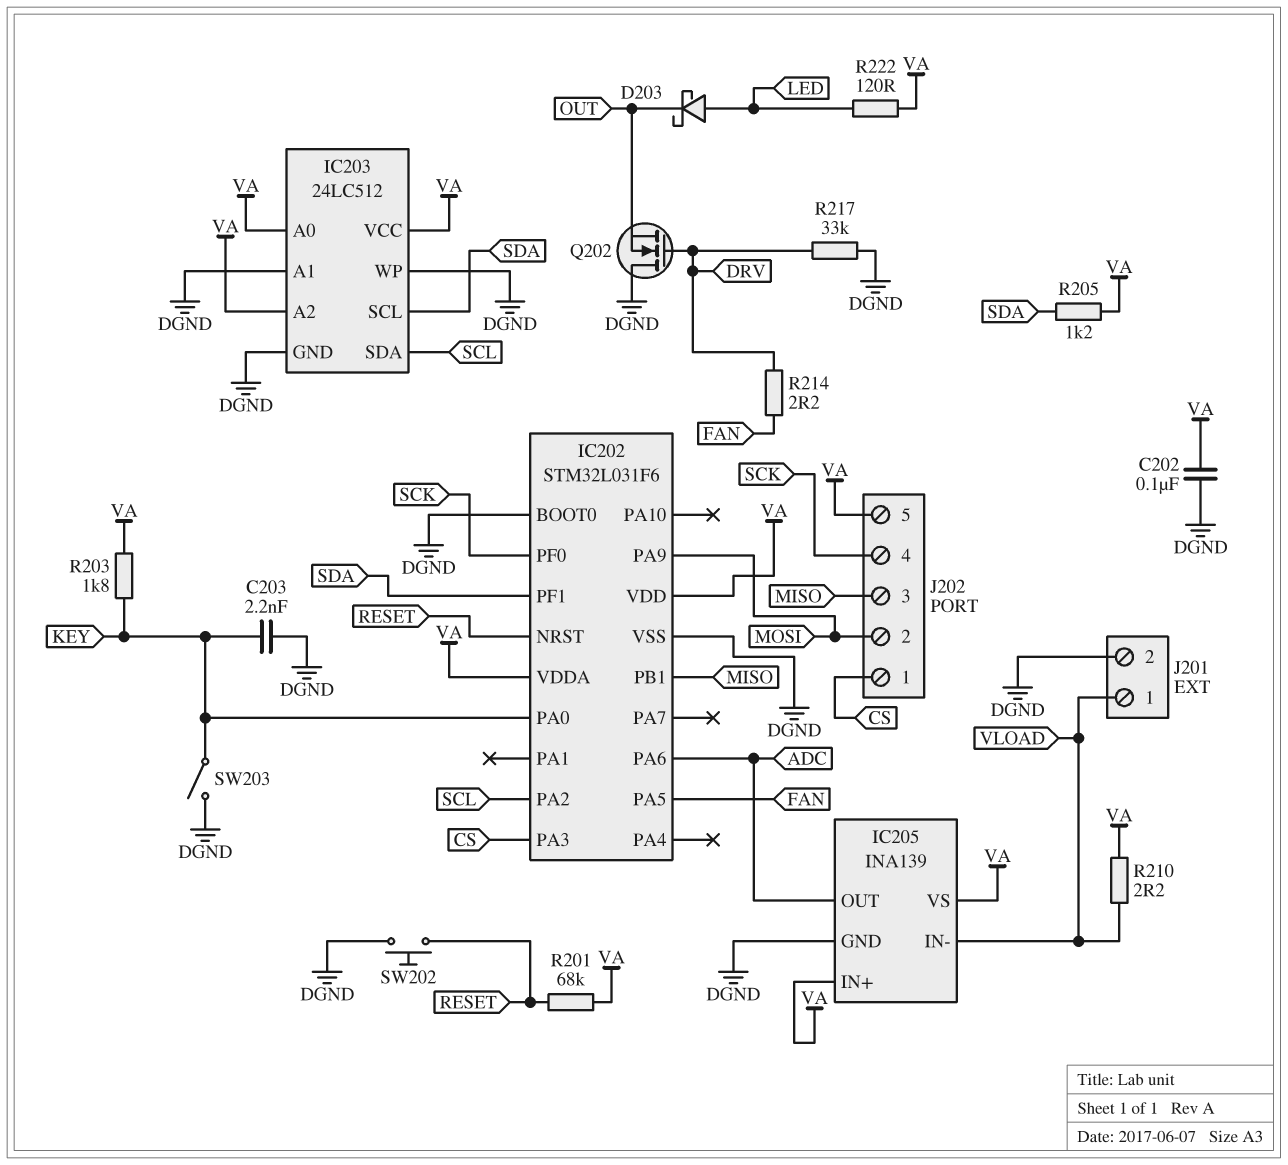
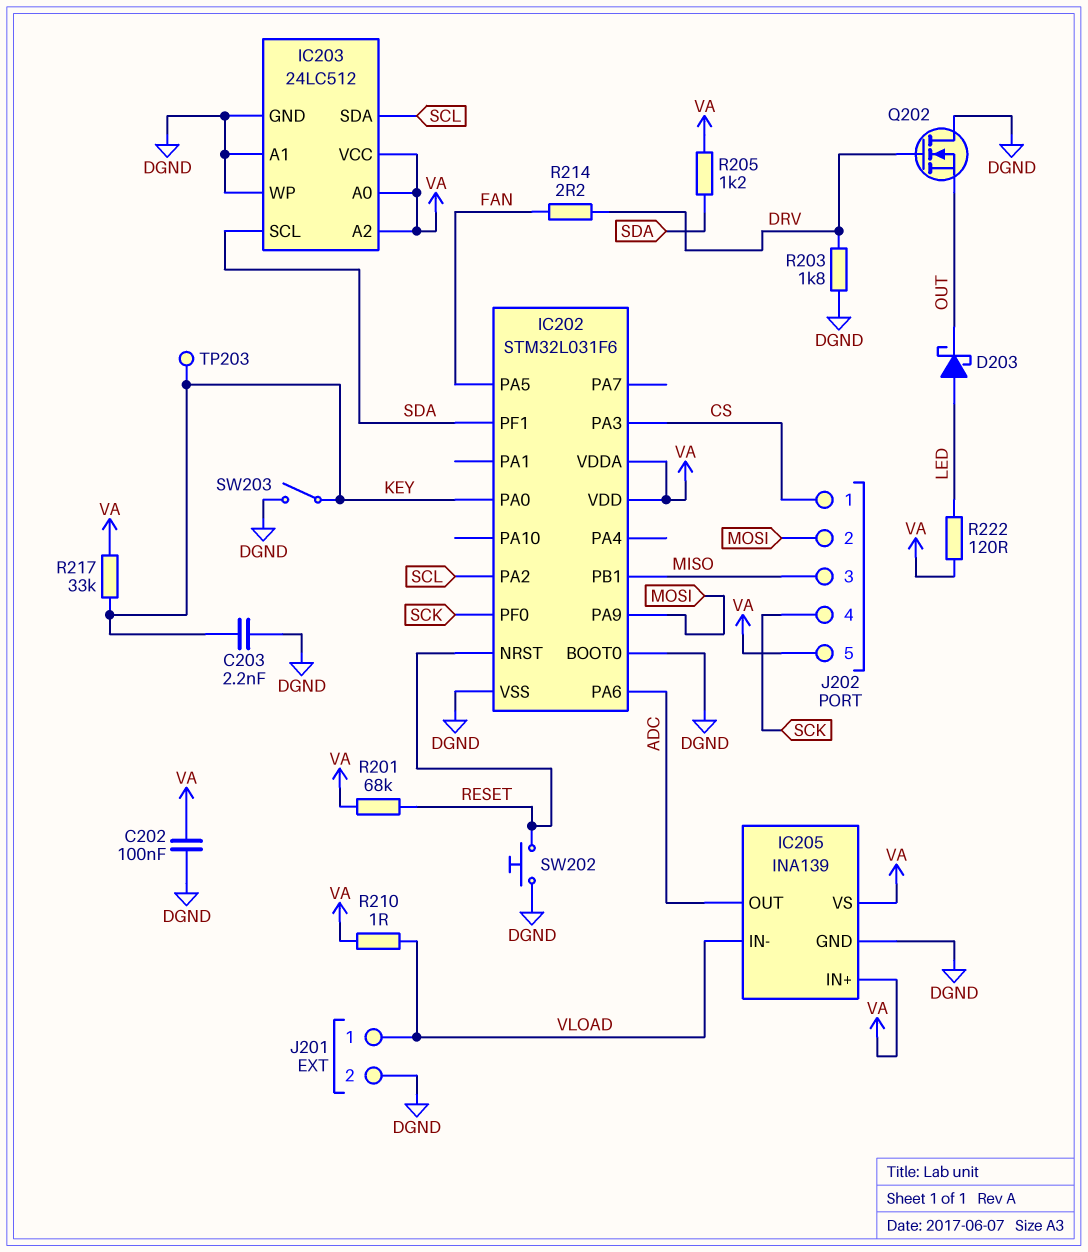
R203: 1.8k (KEY, VA) -> 1.8k (DGND, DRV)
R210: 2.2 (VA, VLOAD) -> 1 (VA, VLOAD)
R217: 33k (DGND, DRV) -> 33k (KEY, VA)
TP203: none -> test point (KEY)

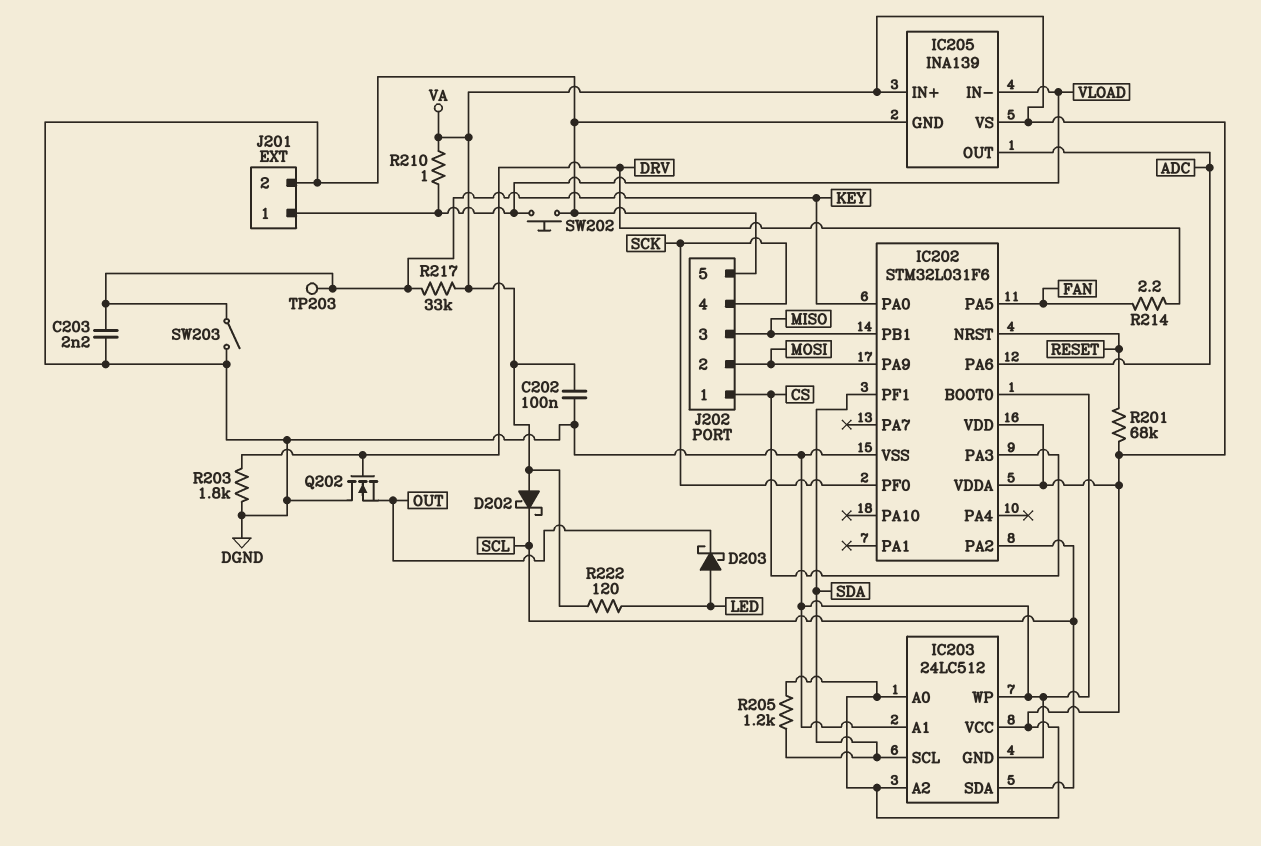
D202: none -> schottky (A VA, K SCL)
J202 pin 5: VA -> DGND
SW202: button (DGND, RESET) -> button (DGND, VLOAD)

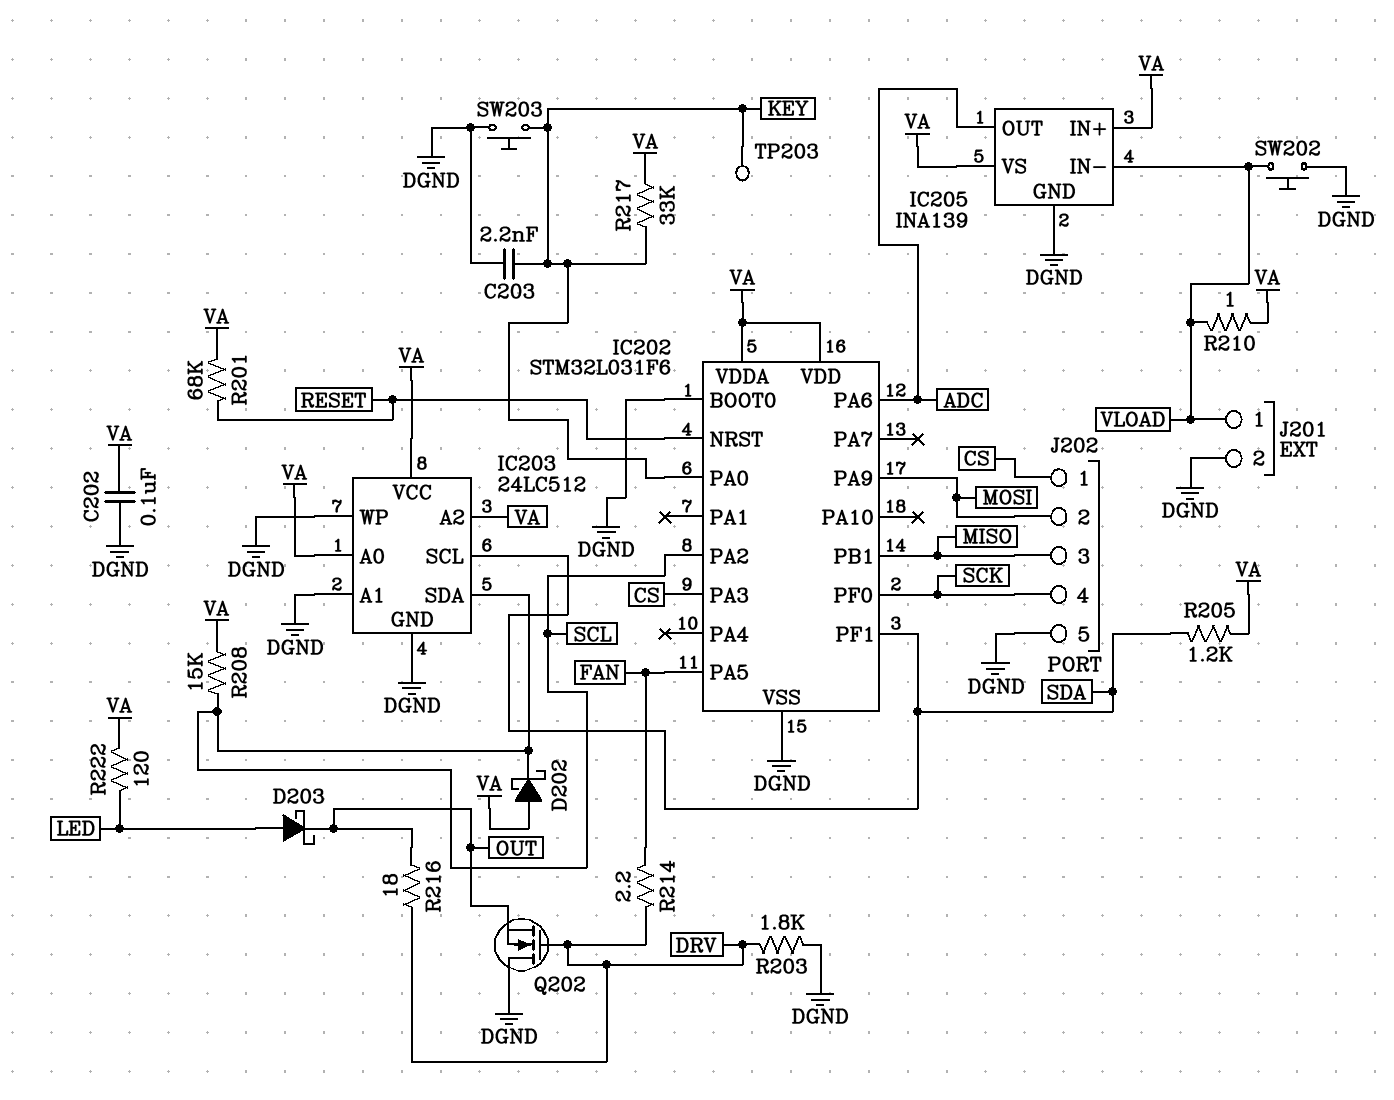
R208: none -> 15k (SCL, VA)
R216: none -> 18 (DRV, OUT)
SW203: switch (DGND, KEY) -> button (DGND, KEY)

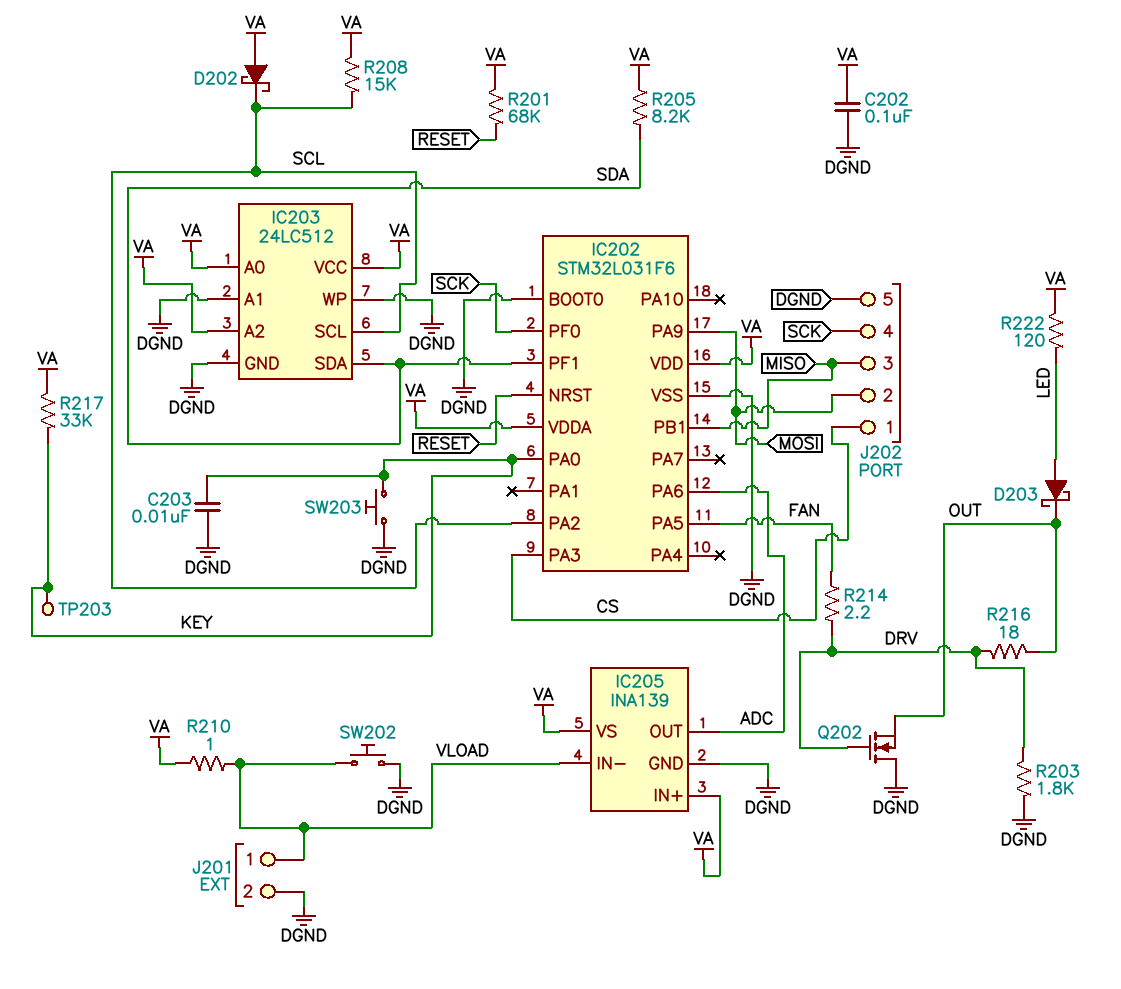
C203: 2.2nF (DGND, KEY) -> 10nF (DGND, KEY)
IC203 pin SCL: SDA -> SCL
IC203 pin SDA: SCL -> SDA
R205: 1.2k (SDA, VA) -> 8.2k (SDA, VA)

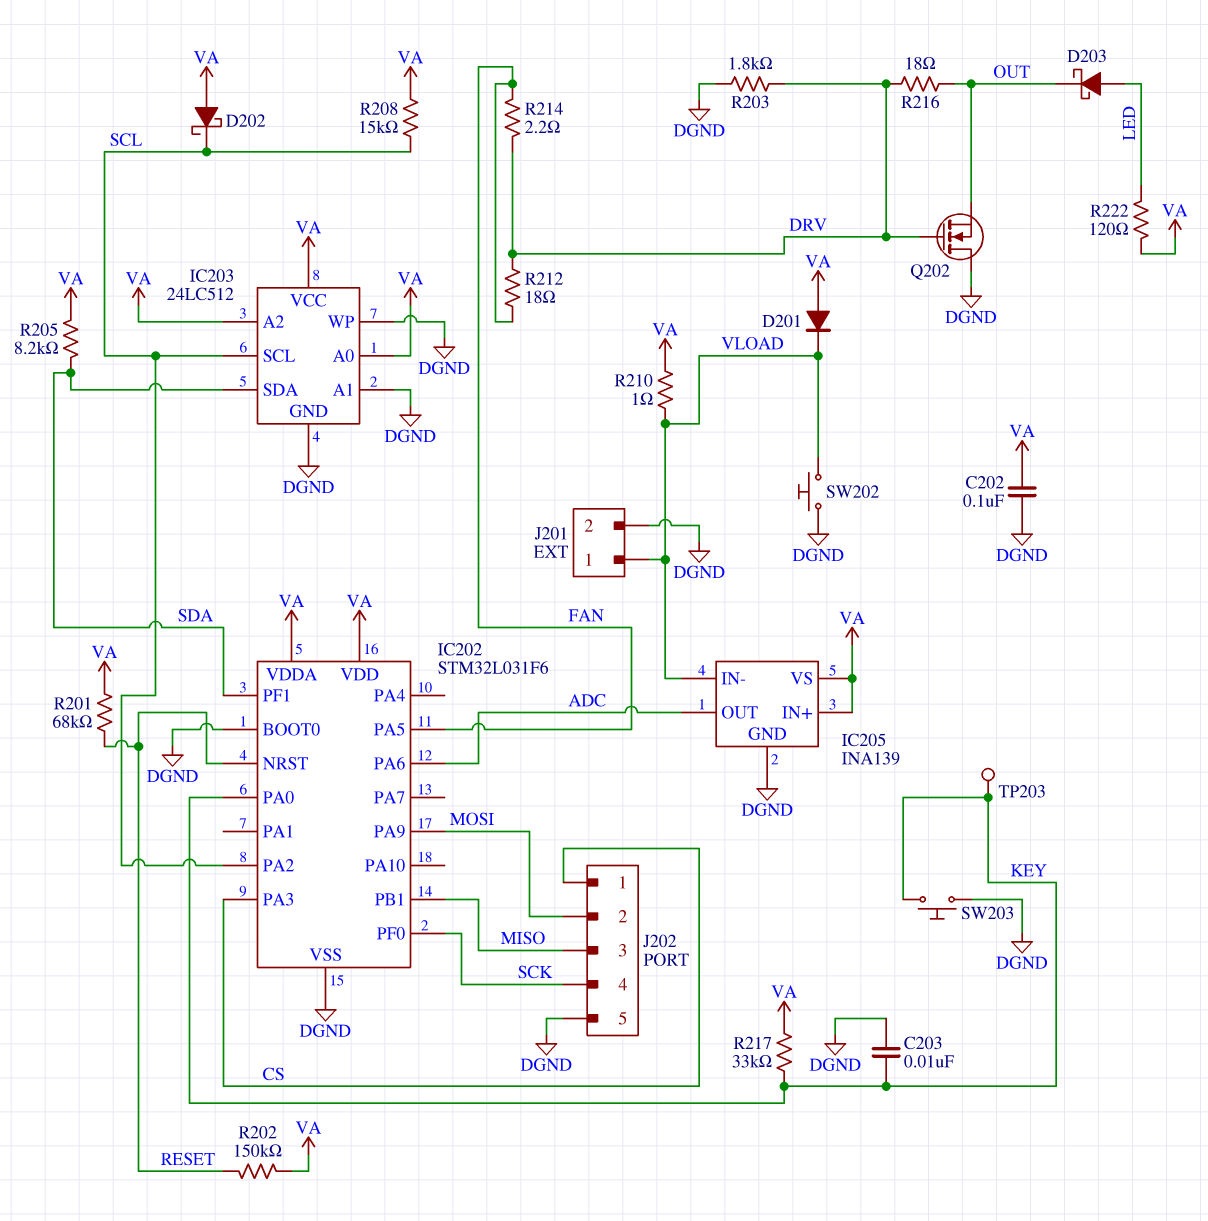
D201: none -> diode (A VA, K VLOAD)
R202: none -> 150k (RESET, VA)
R212: none -> 18 (DRV, FAN)

